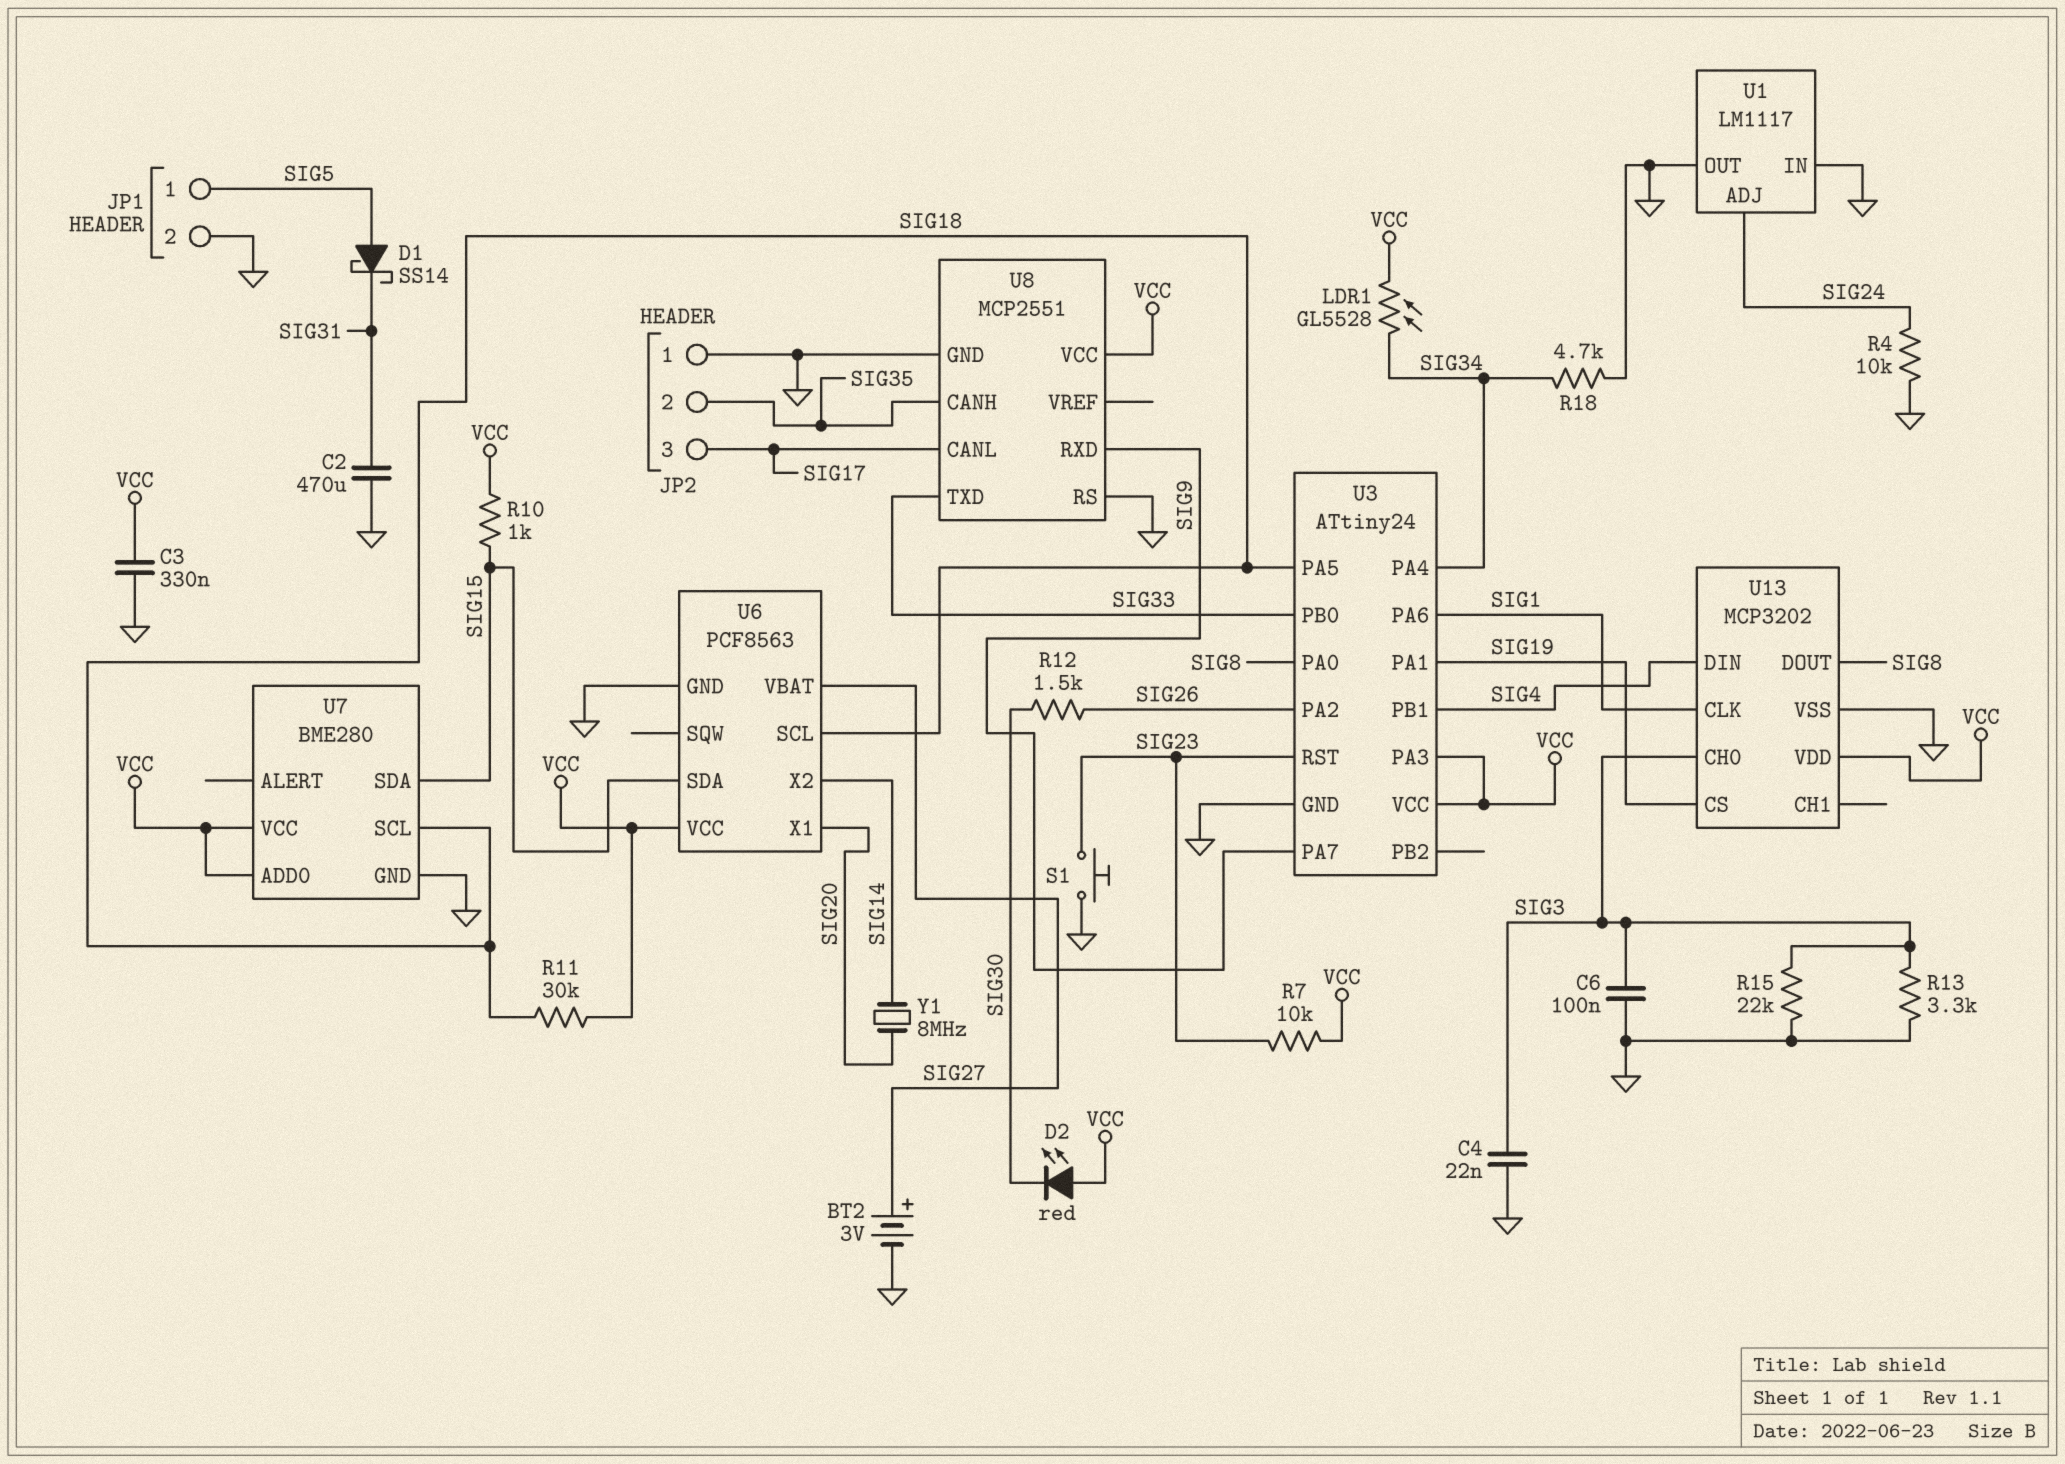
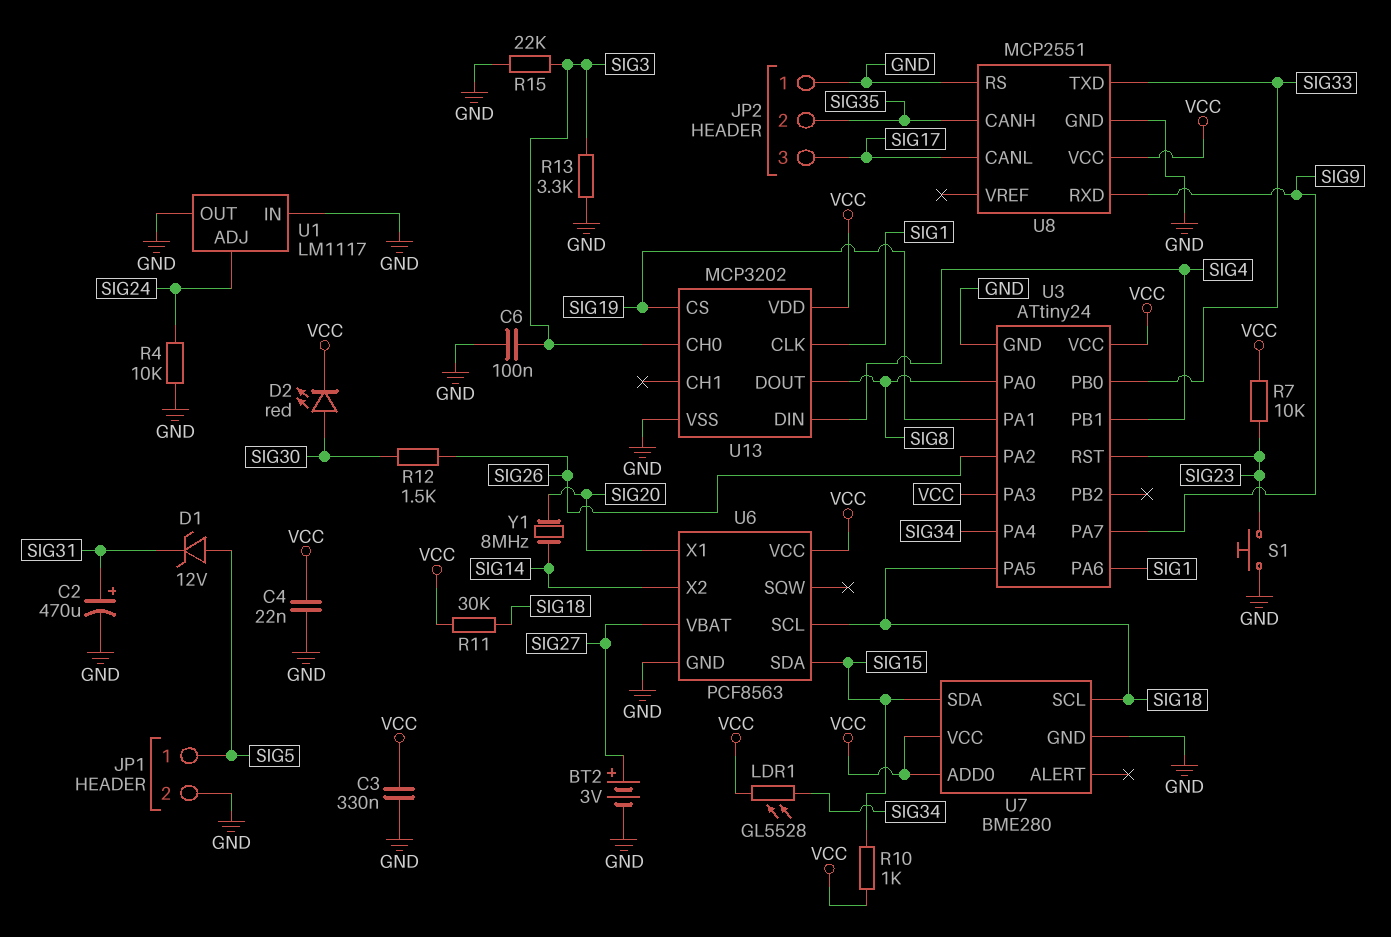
C2: 470uF (GND, SIG31) -> 470uF (plus SIG31, minus GND)
C4: 22nF (GND, SIG3) -> 22nF (GND, VCC)
D1: schottky SS14 (A SIG5, K SIG31) -> zener 12V (A SIG5, K SIG31)
D2: LED red (A VCC, K SIG30) -> LED red (A SIG30, K VCC)
R18: 4.7k (GND, SIG34) -> none

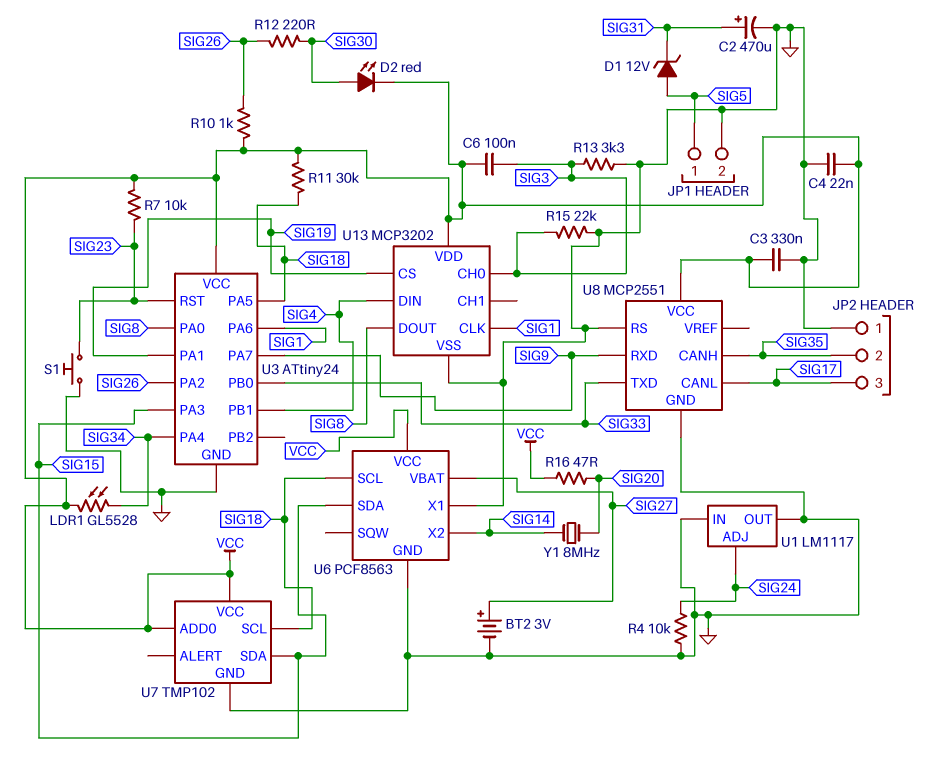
C6: 100nF (GND, SIG3) -> 100nF (SIG3, VCC)
R10: 1k (SIG15, VCC) -> 1k (SIG26, VCC)
R12: 1.5k (SIG26, SIG30) -> 220 (SIG26, SIG30)
R16: none -> 47 (SIG20, VCC)
U3 pin PA3: VCC -> SIG15
U6 pin X1: SIG20 -> GND
U7: BME280 -> TMP102

